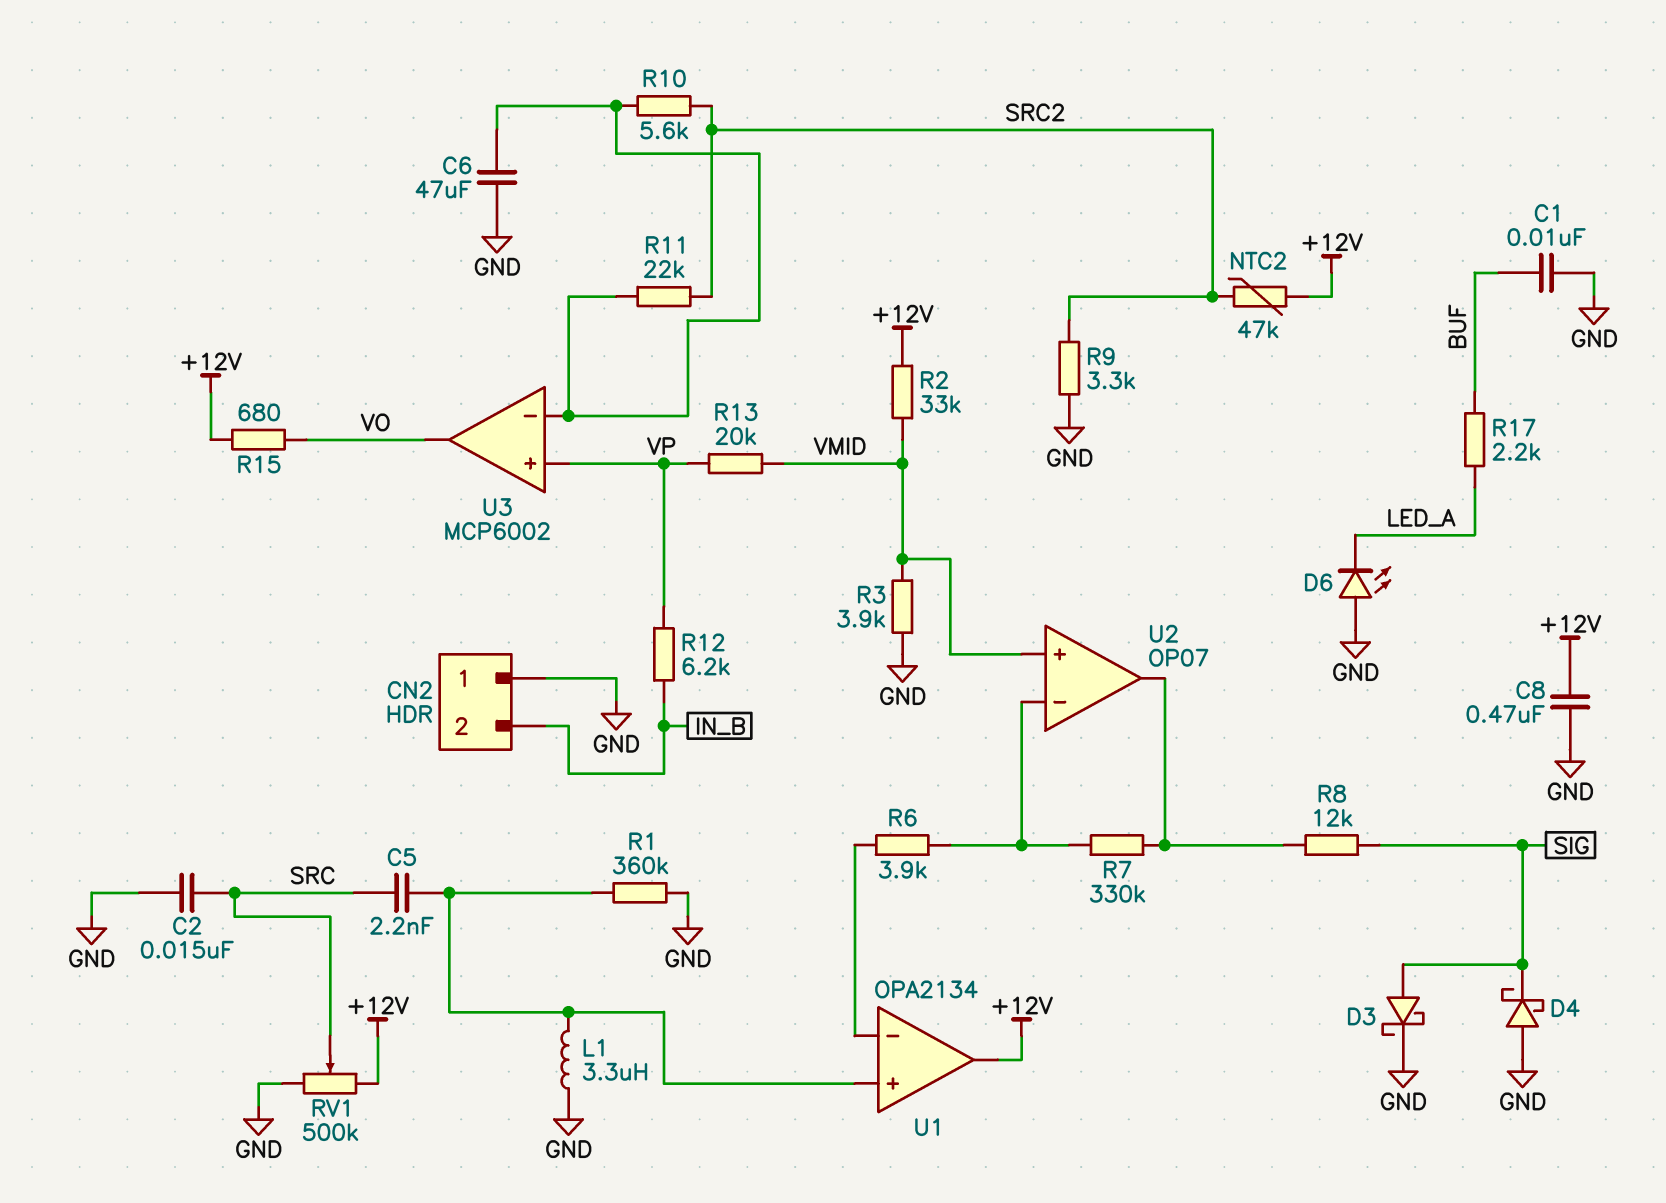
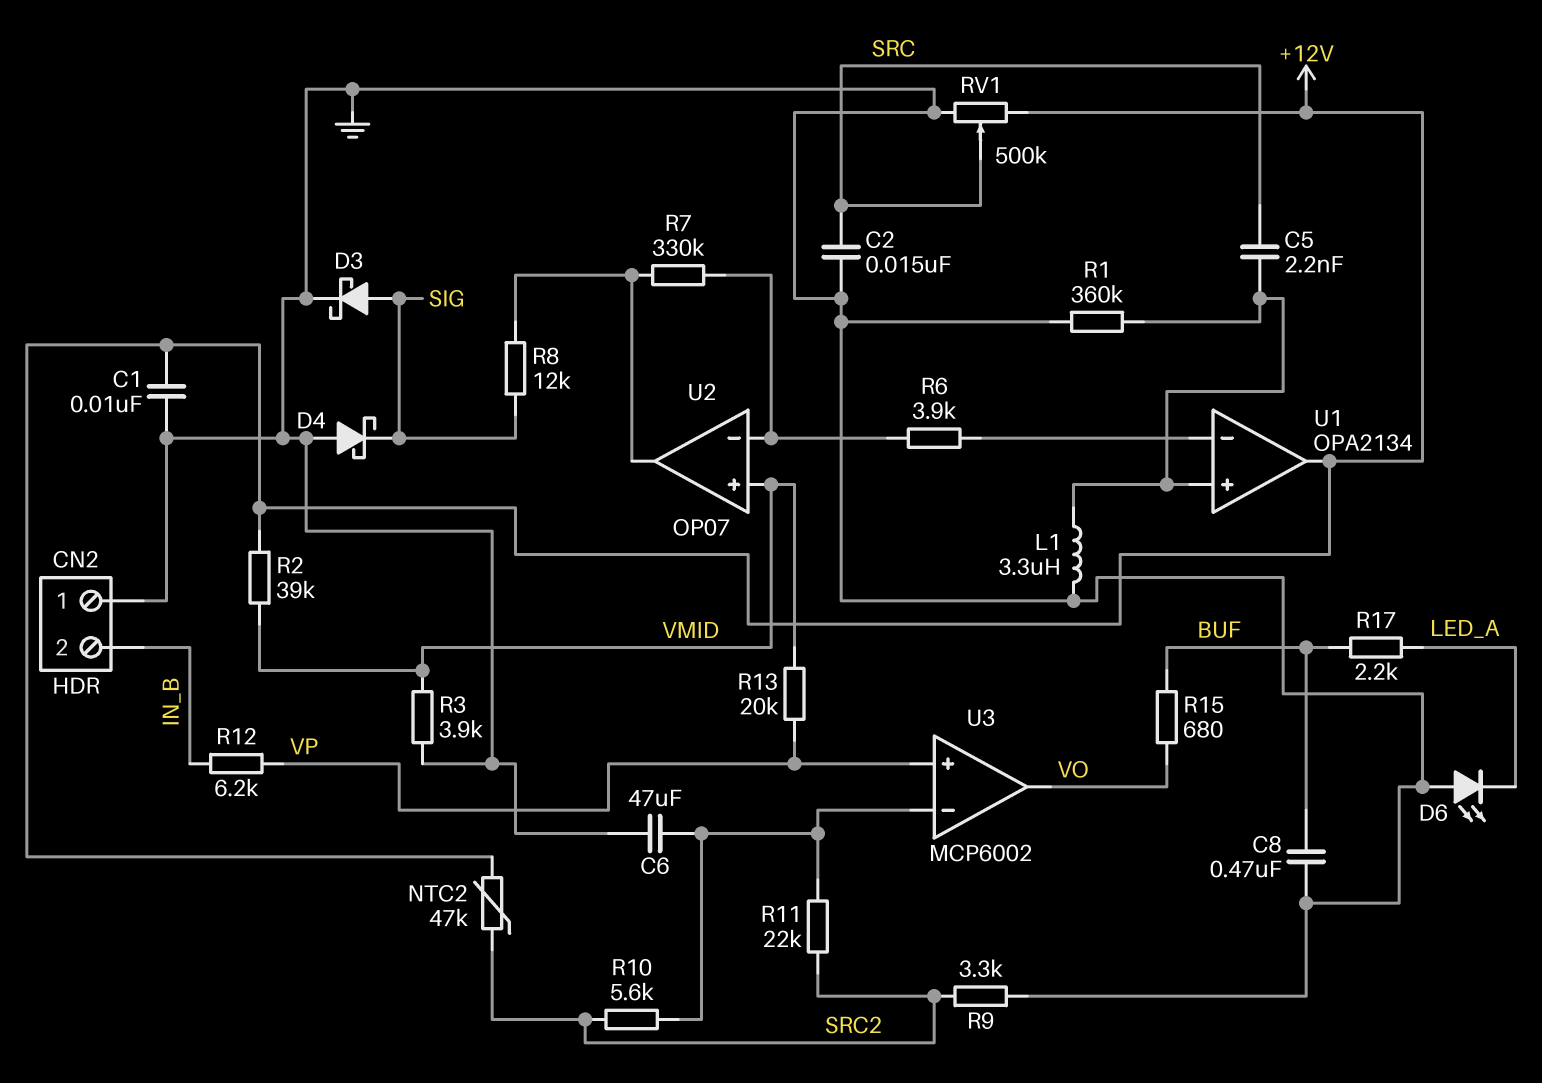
C1: 10nF (BUF, GND) -> 10nF (+12V, GND)
C8: 470nF (+12V, GND) -> 470nF (BUF, GND)
R2: 33k (+12V, VMID) -> 39k (+12V, VMID)
R15: 680 (+12V, VO) -> 680 (BUF, VO)

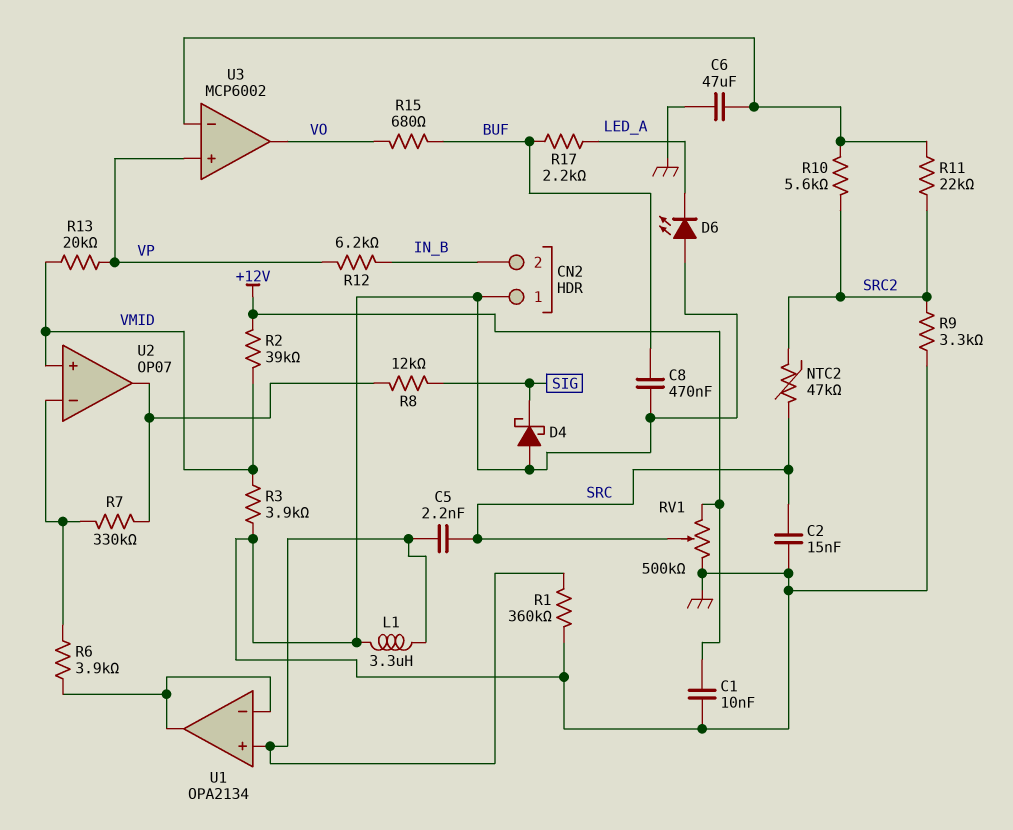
D3: schottky (A SIG, K GND) -> none
NTC2: 47k (+12V, SRC2) -> 47k (SRC, SRC2)
U1 pin out: +12V -> U1/in-

